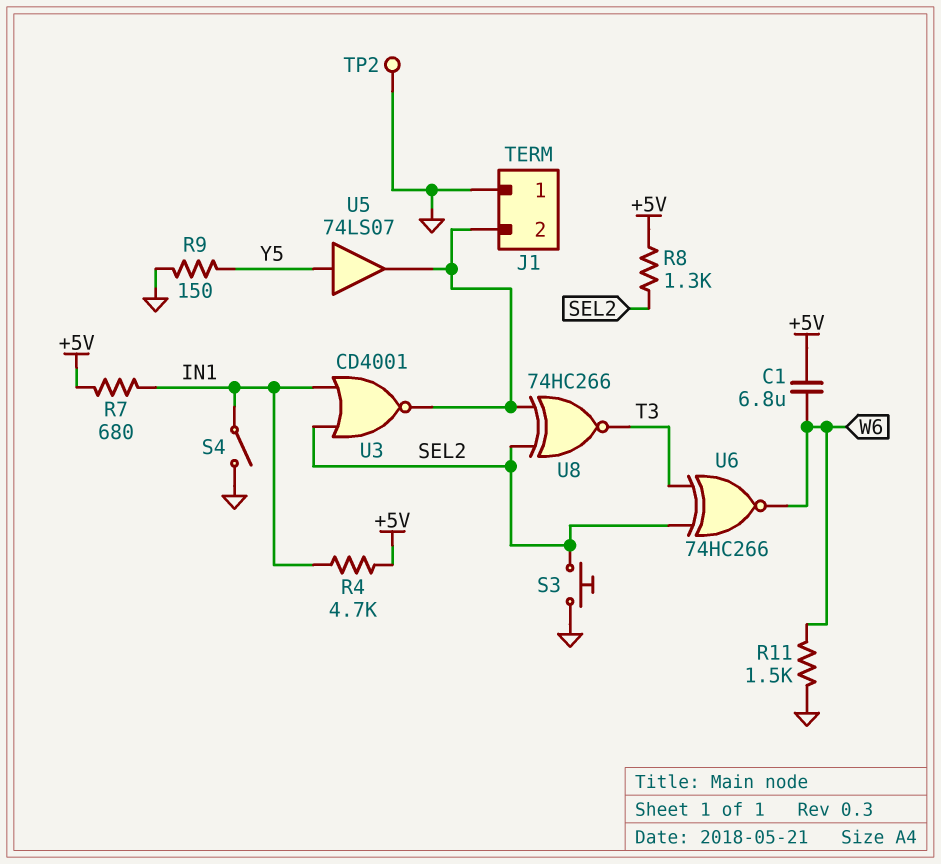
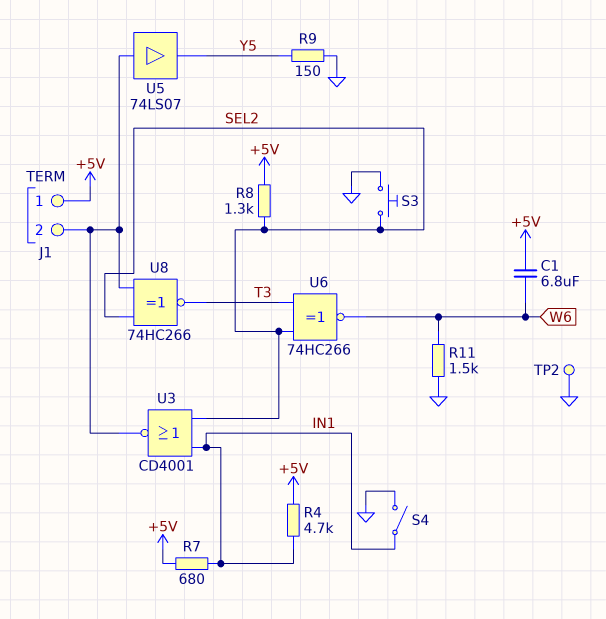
J1 pin 1: GND -> +5V
U5: buffer 74LS07 (in Y5, out J1/2) -> buffer 74LS07 (in J1/2, out Y5)

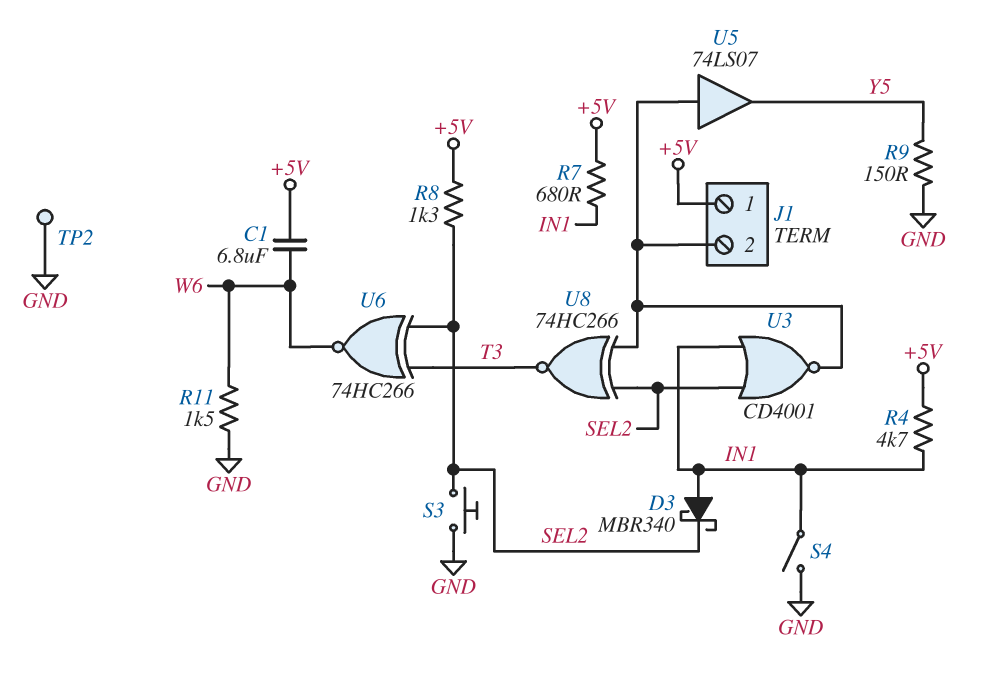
D3: none -> schottky MBR340 (A IN1, K SEL2)

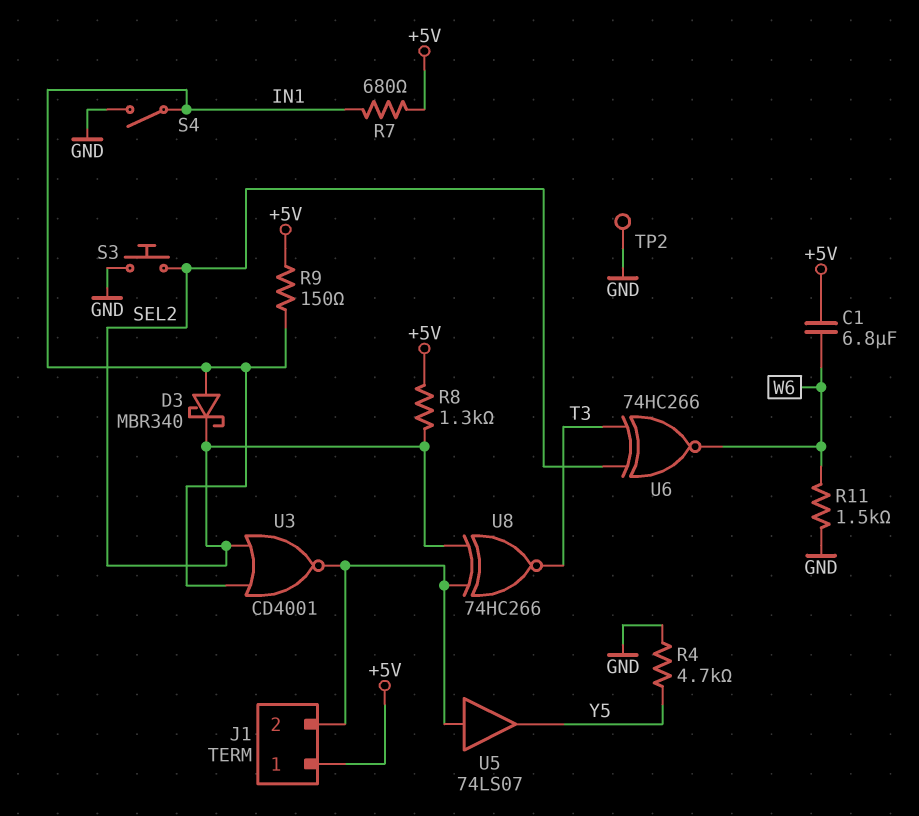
R4: 4.7k (+5V, IN1) -> 4.7k (GND, Y5)
R9: 150 (GND, Y5) -> 150 (+5V, IN1)

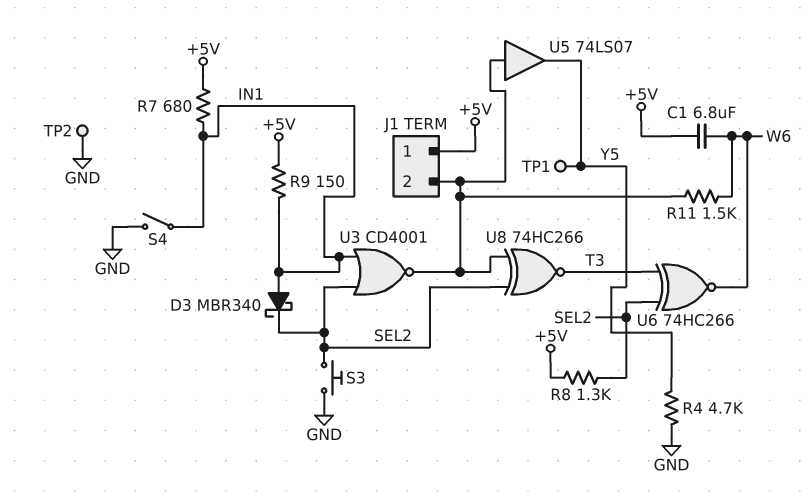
R11: 1.5k (GND, W6) -> 1.5k (J1/2, W6)
TP1: none -> test point (Y5)

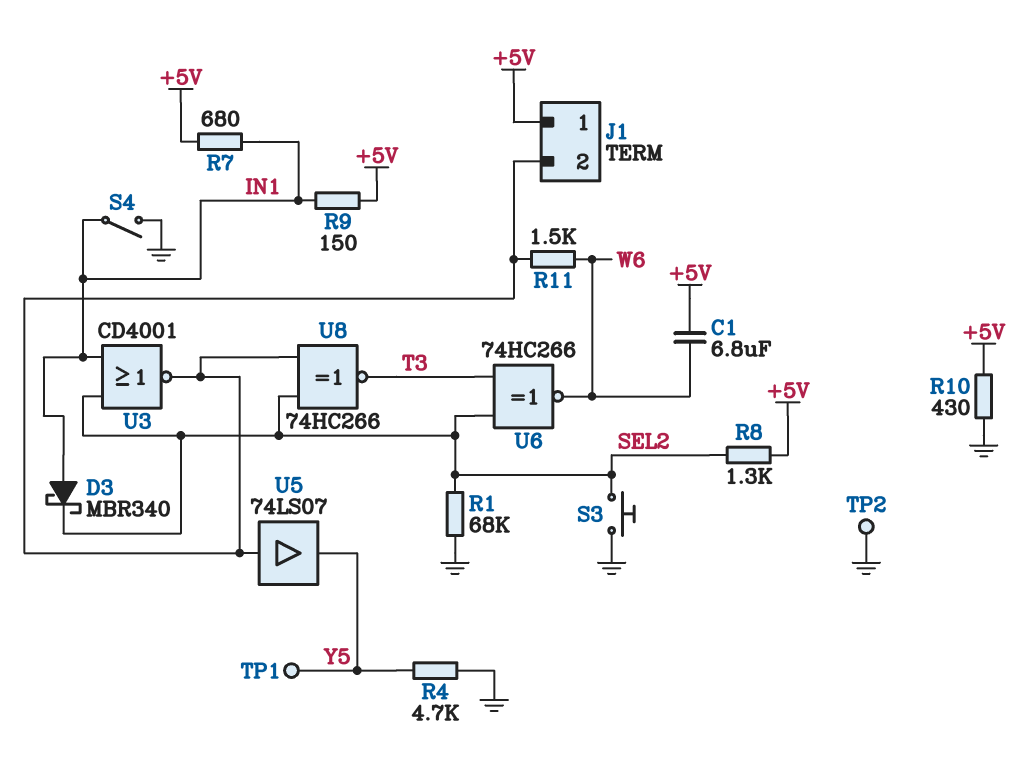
R1: none -> 68k (GND, SEL2)
R10: none -> 430 (+5V, GND)

